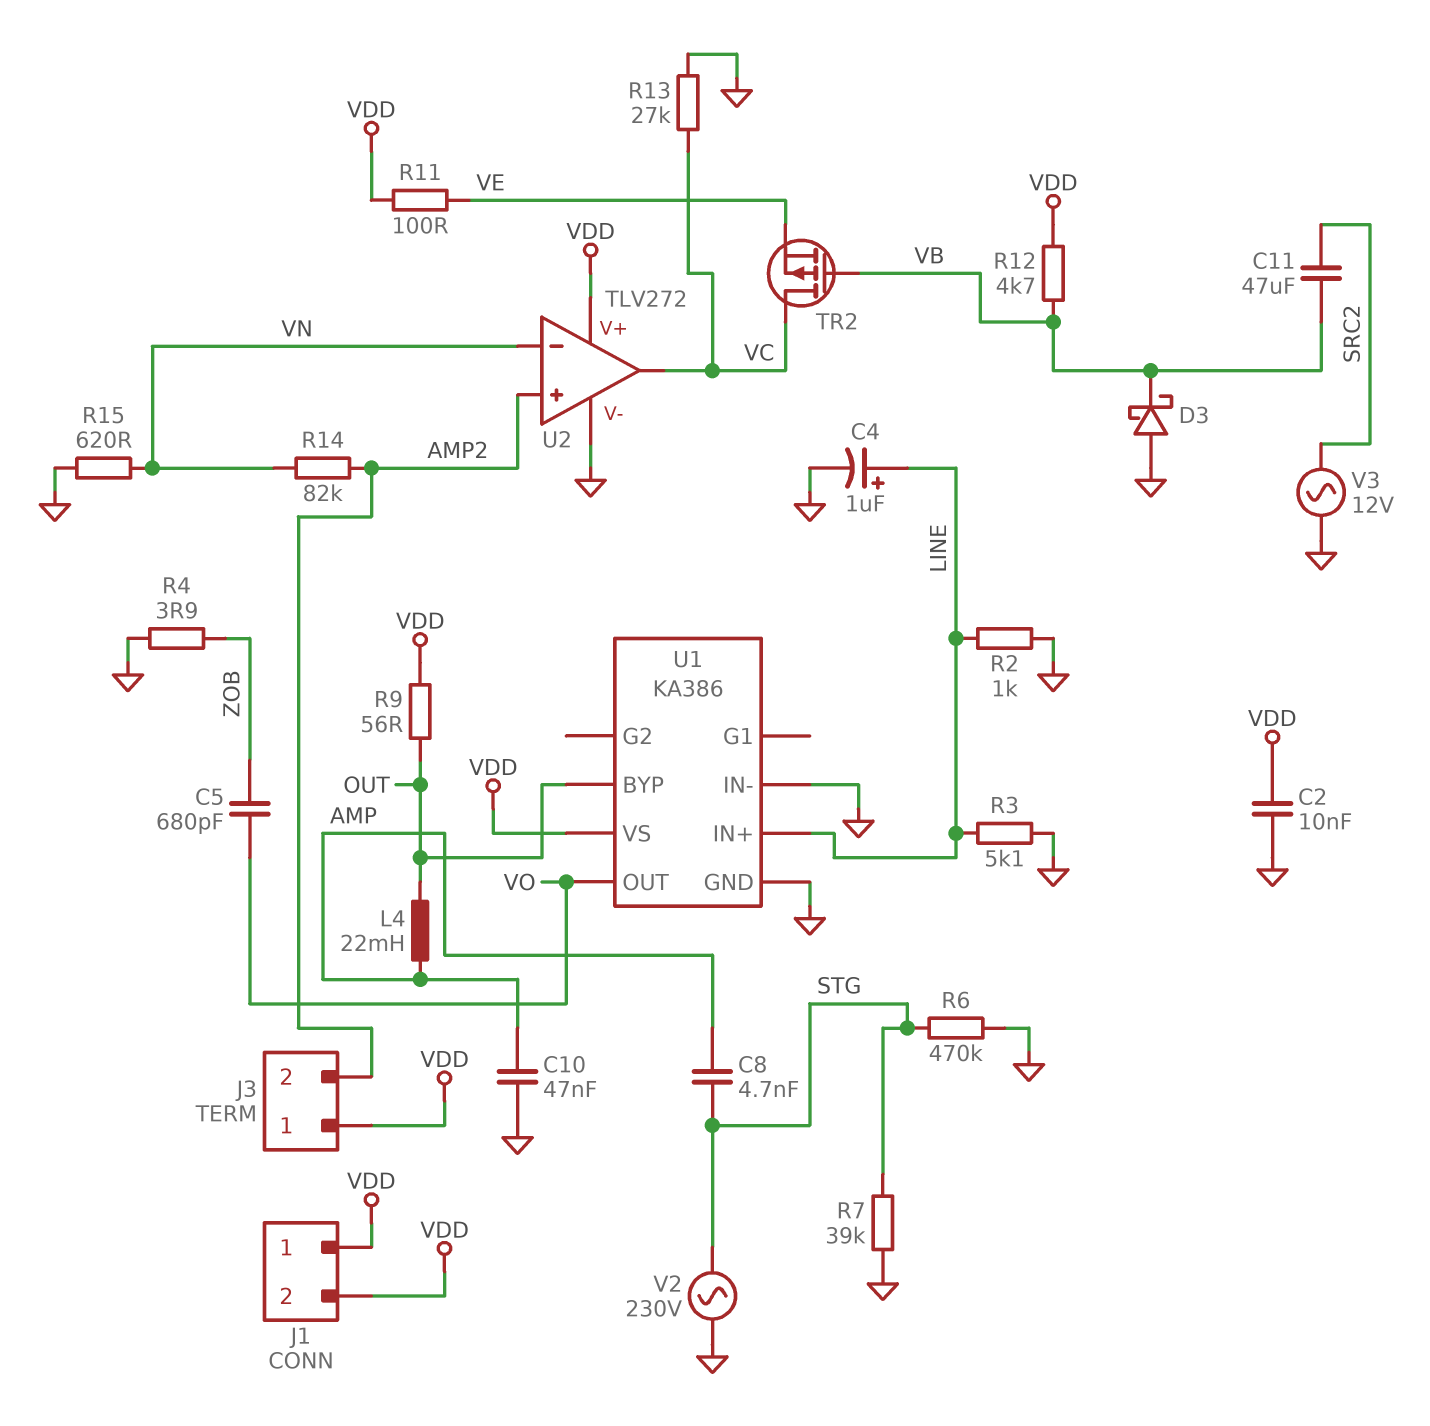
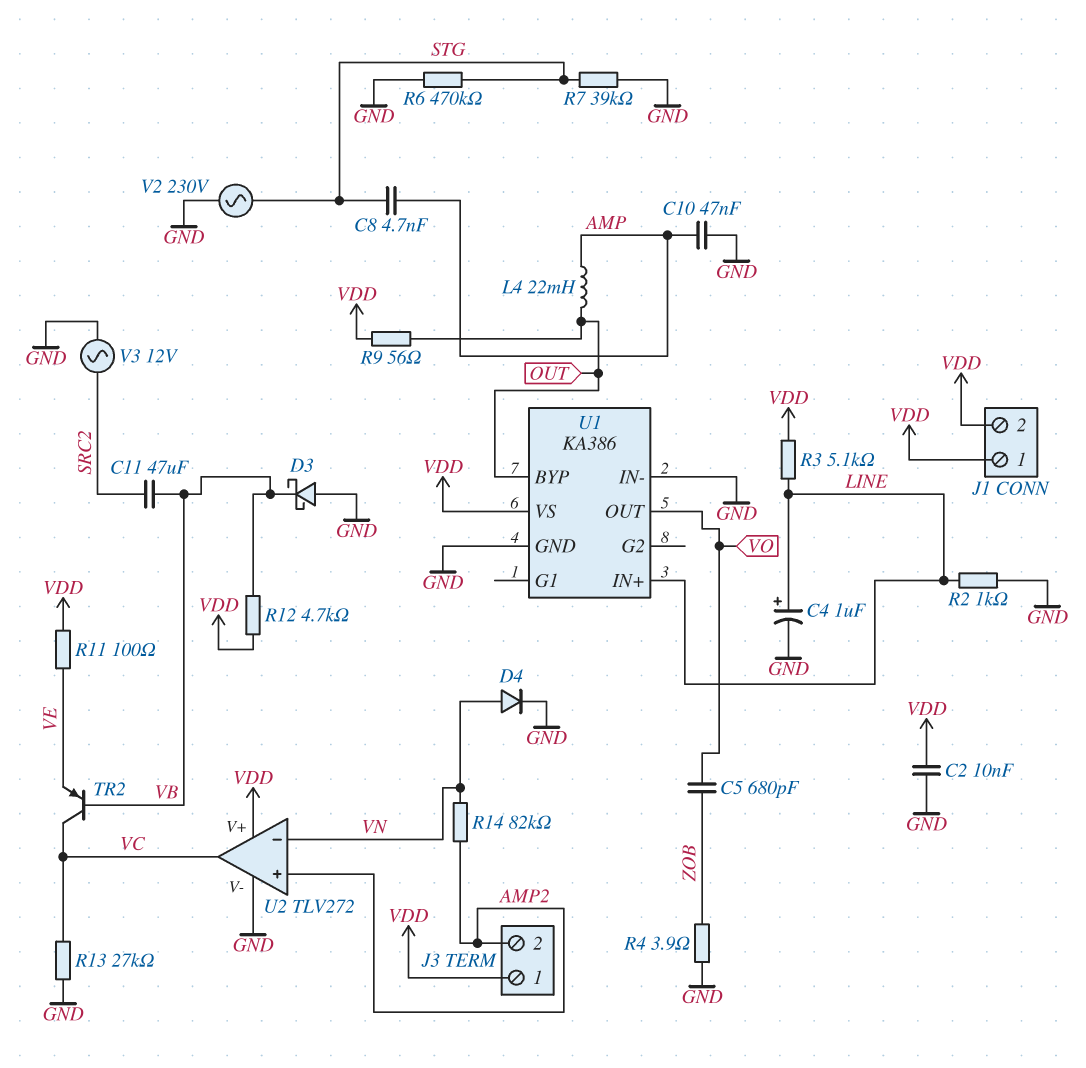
D4: none -> diode (A VN, K GND)
R3: 5.1k (GND, LINE) -> 5.1k (LINE, VDD)
R15: 620 (GND, VN) -> none
TR2: PMOS (G VB, D VC, S VE) -> PNP (B VB, C VC, E VE)

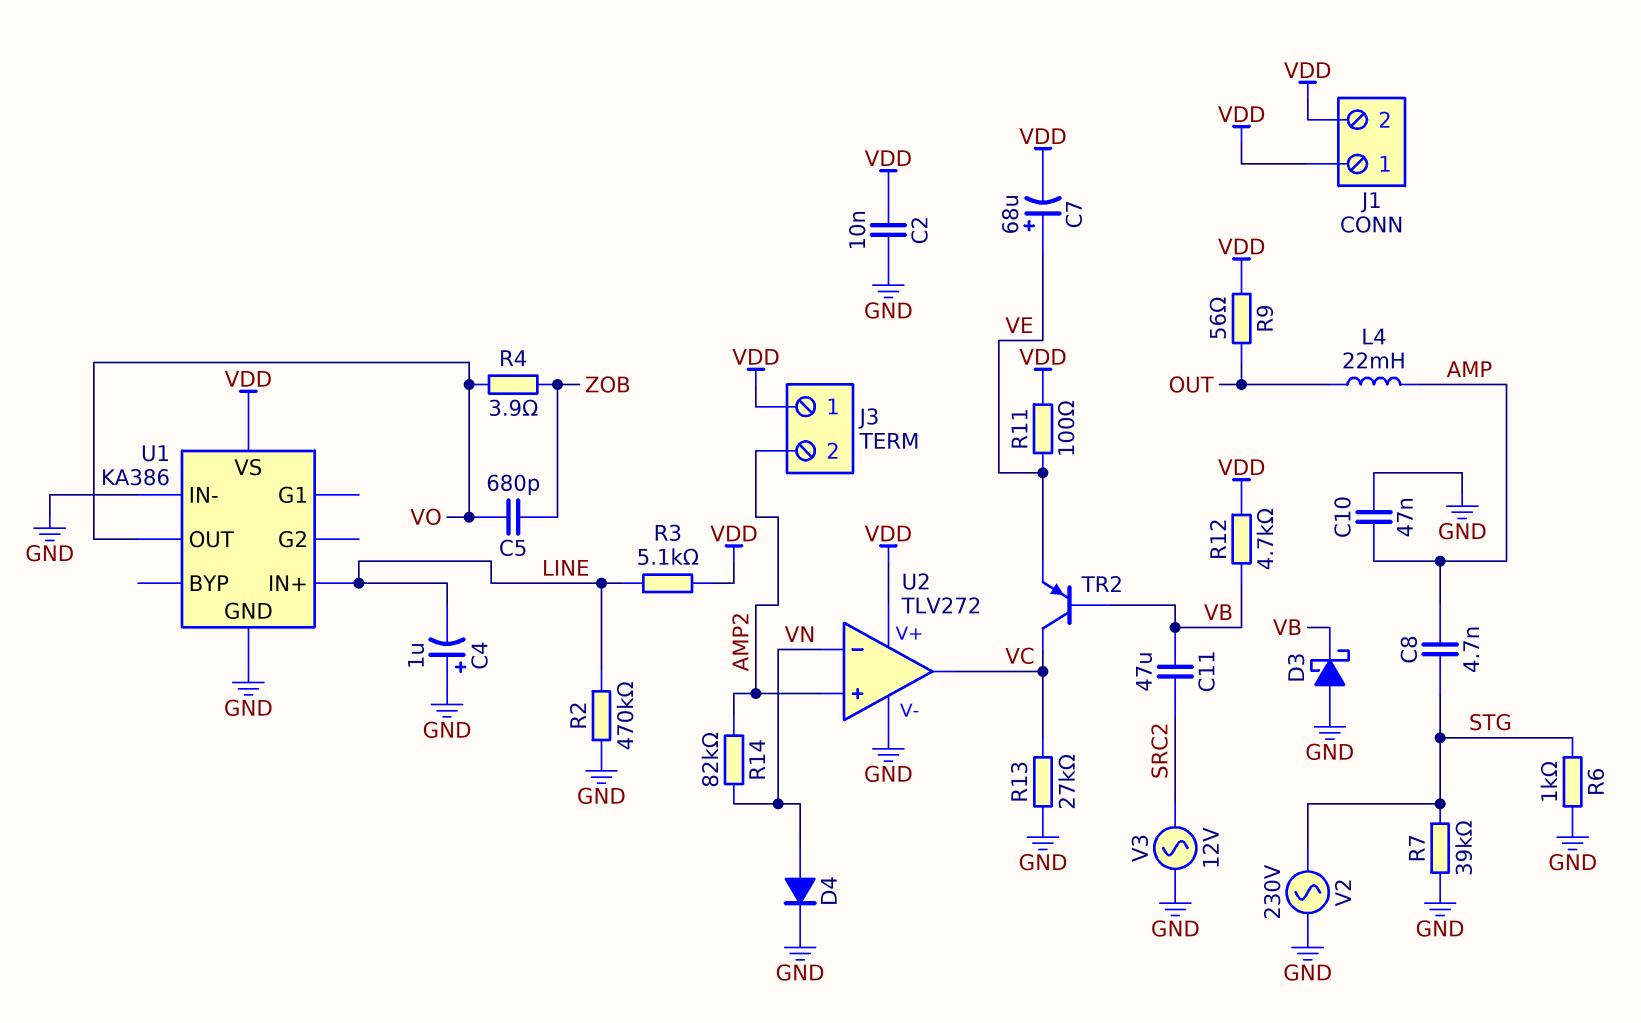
C4: 1uF (plus LINE, minus GND) -> 1uF (plus GND, minus LINE)
C7: none -> 68uF (plus VE, minus VDD)
R2: 1k (GND, LINE) -> 470k (GND, LINE)
R4: 3.9 (GND, ZOB) -> 3.9 (VO, ZOB)
R6: 470k (GND, STG) -> 1k (GND, STG)
U1 pin BYP: OUT -> none

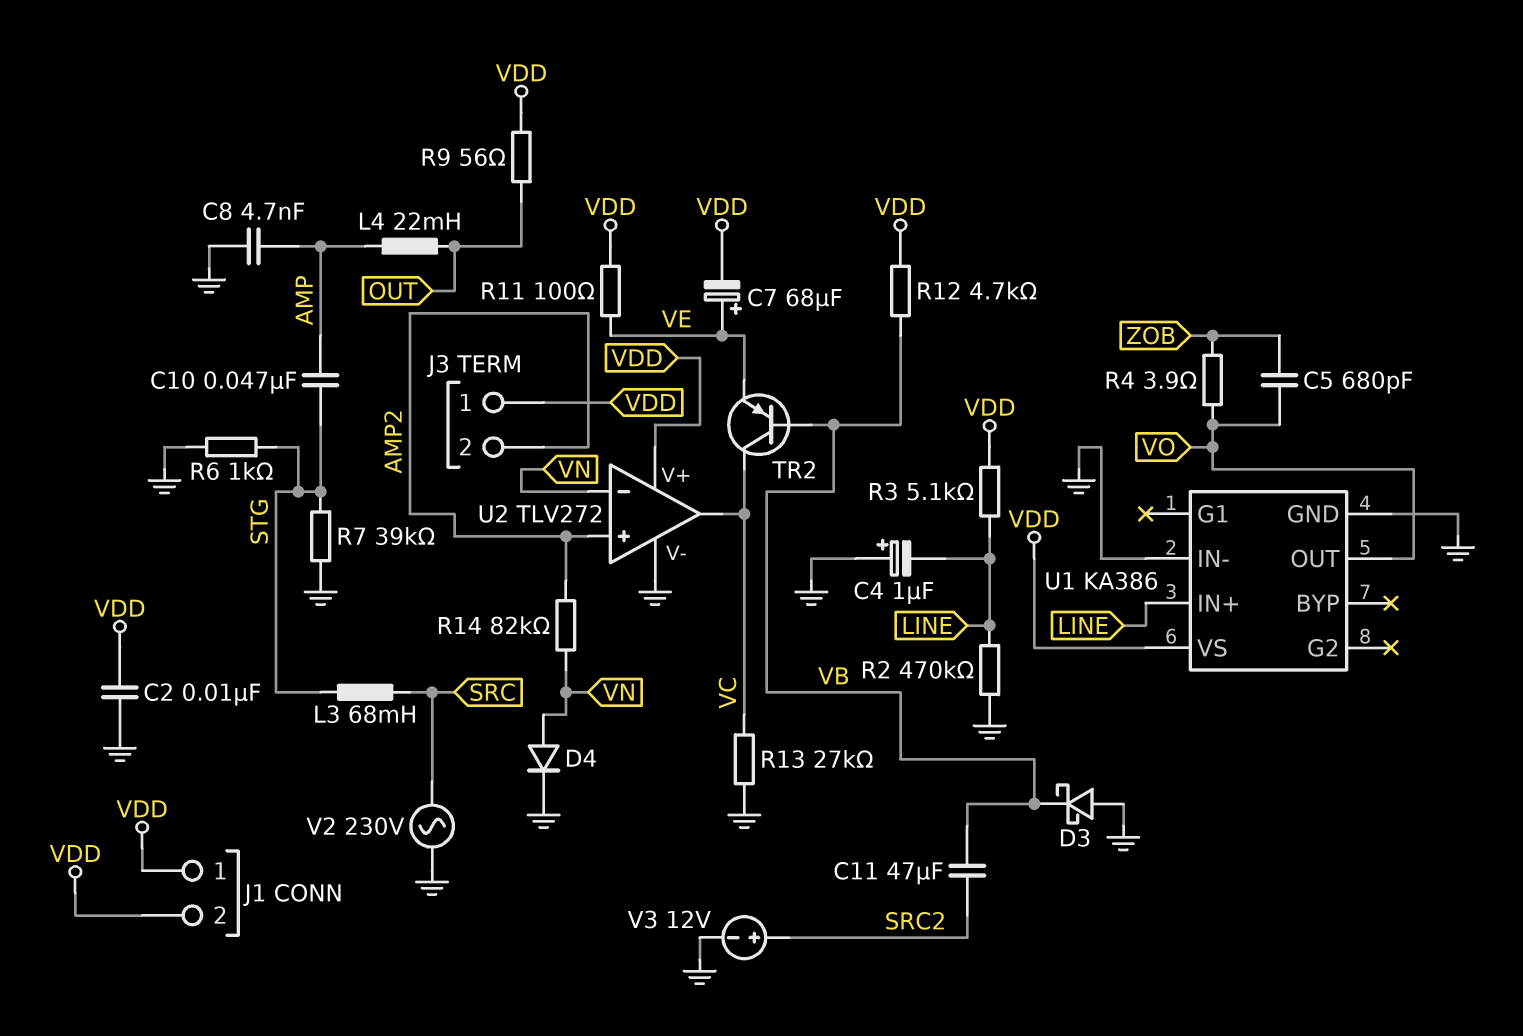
C8: 4.7nF (AMP, STG) -> 4.7nF (AMP, GND)
C10: 47nF (AMP, GND) -> 47nF (AMP, STG)
L3: none -> 68mH (SRC, STG)
V2: AC 230V (GND, STG) -> AC 230V (GND, SRC)
V3: AC 12V (GND, SRC2) -> 12V (plus SRC2, minus GND)

